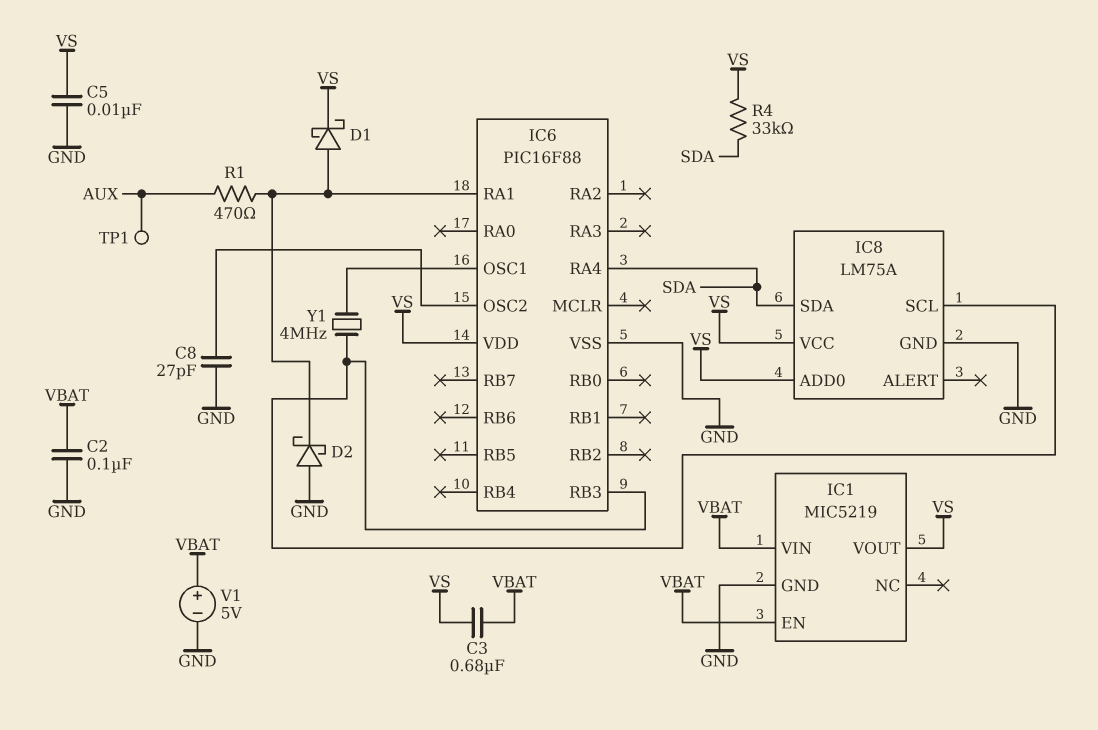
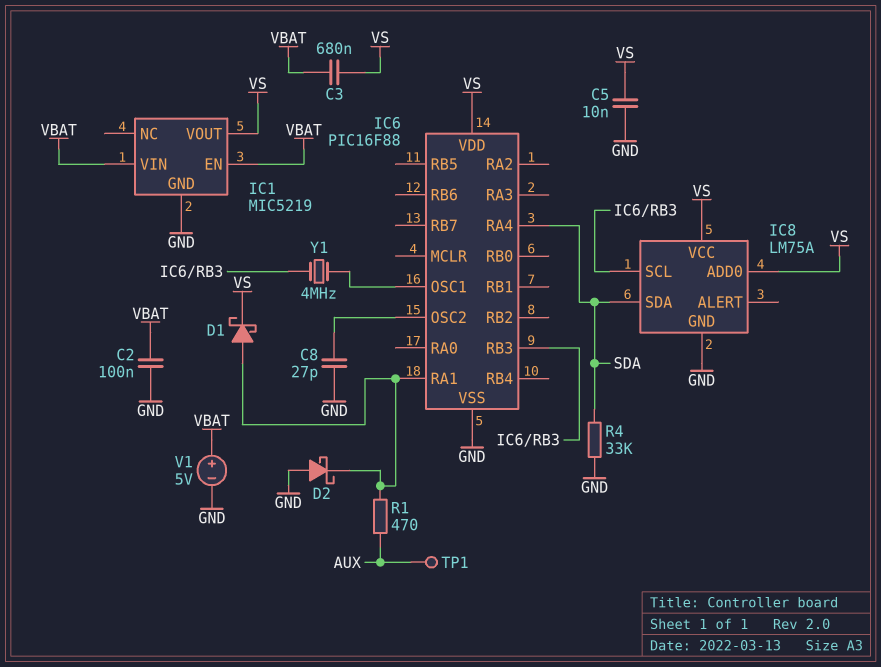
R4: 33k (SDA, VS) -> 33k (GND, SDA)

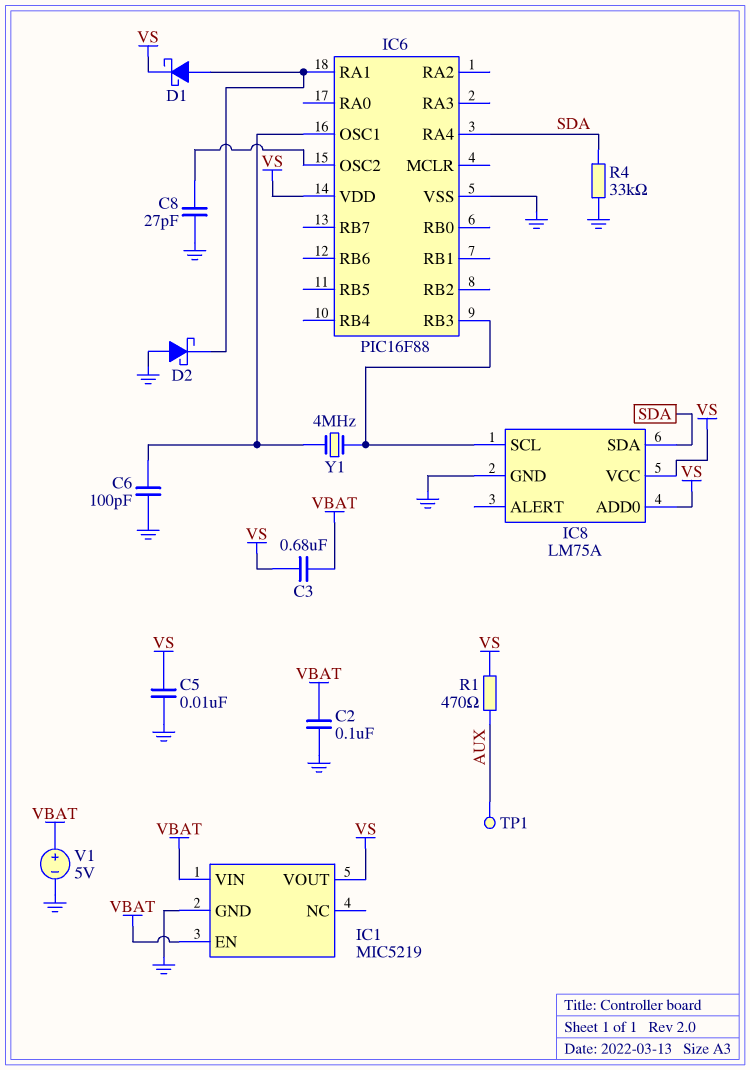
C6: none -> 100pF (GND, IC6/OSC1)
R1: 470 (AUX, IC6/RA1) -> 470 (AUX, VS)

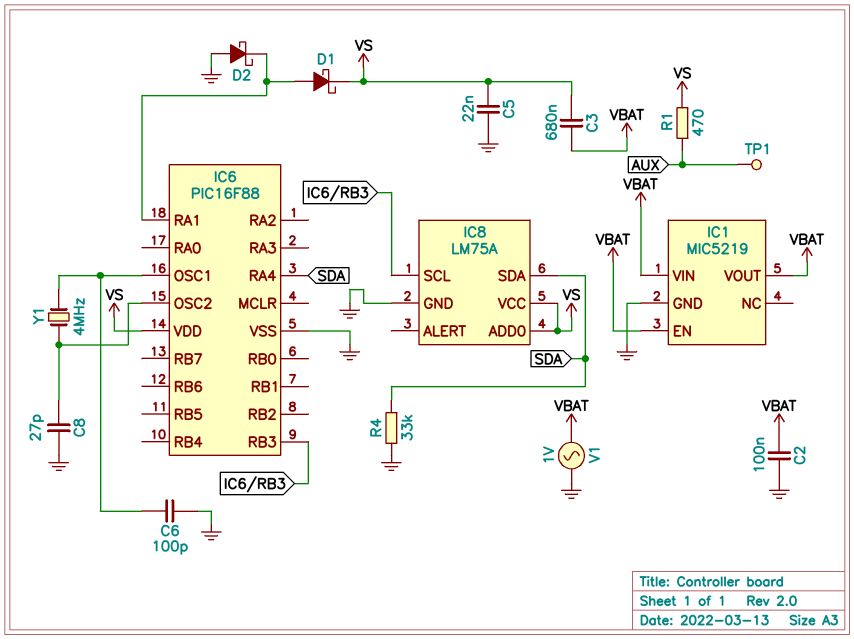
C5: 10nF (GND, VS) -> 22nF (GND, VS)
IC1 pin VOUT: VS -> VBAT
V1: 5V (plus VBAT, minus GND) -> AC 1V (GND, VBAT)
Y1: 4MHz (IC6/OSC1, IC6/RB3) -> 4MHz (IC6/OSC1, IC6/OSC2)

